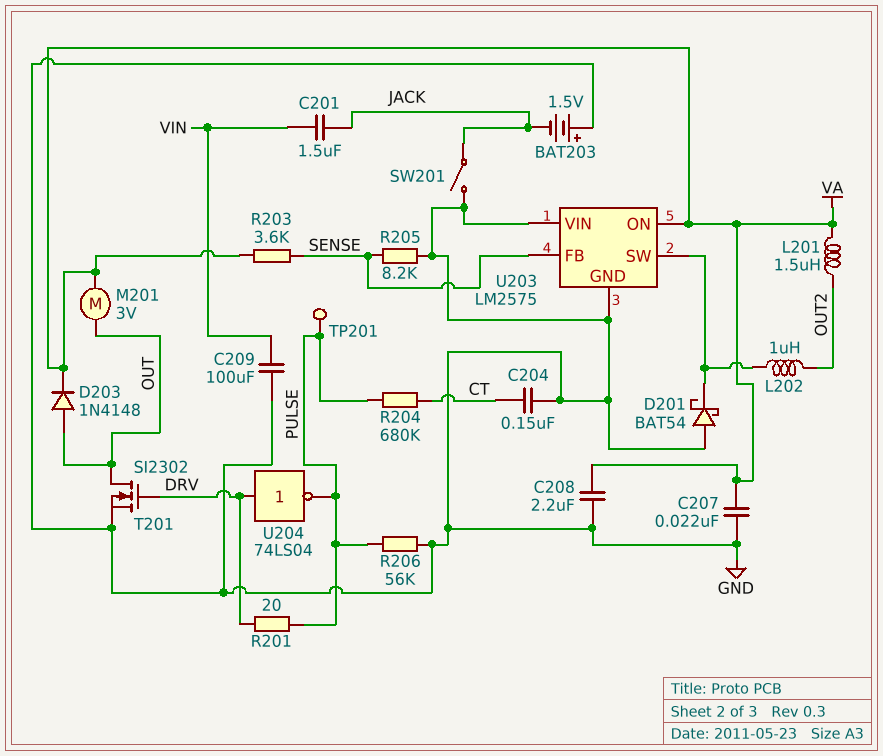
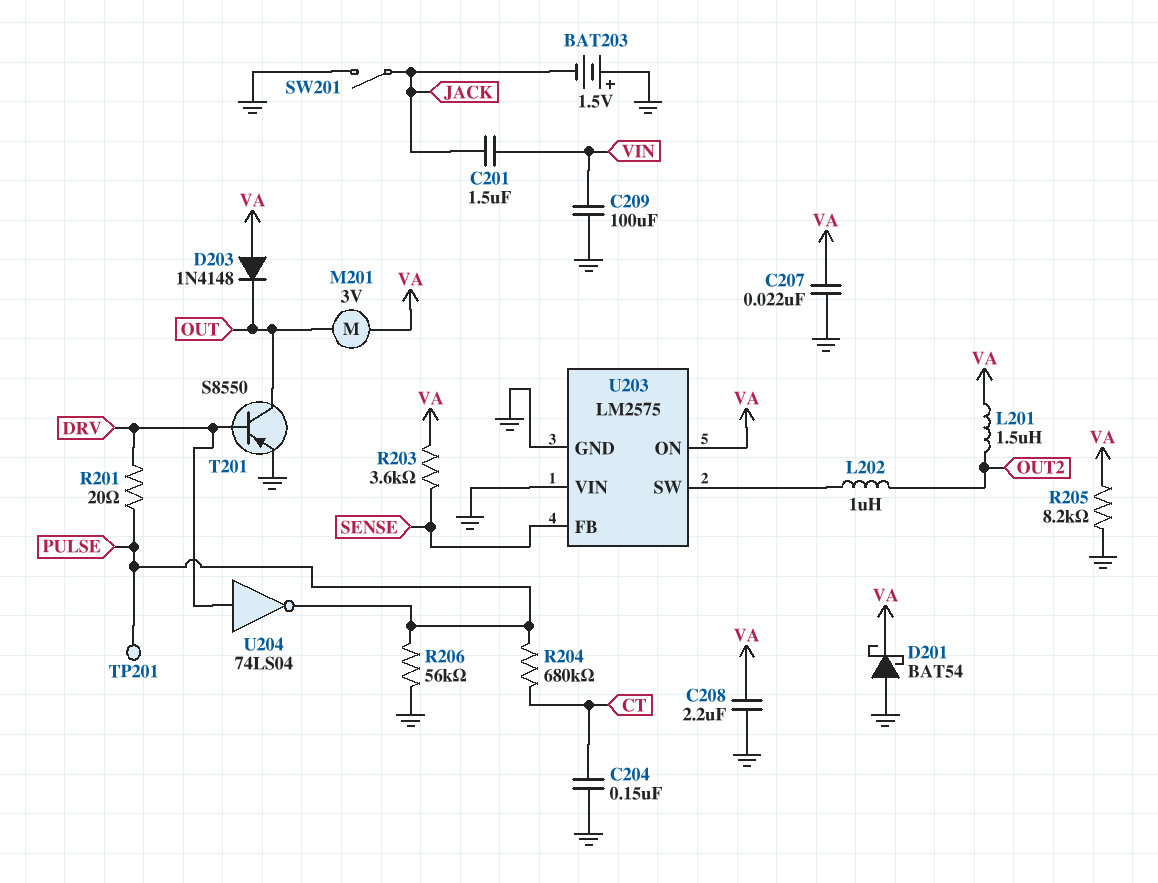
D201: schottky BAT54 (A GND, K U203/SW) -> schottky BAT54 (A GND, K VA)
D203: diode 1N4148 (A OUT, K VA) -> diode 1N4148 (A VA, K OUT)
R205: 8.2k (GND, SENSE) -> 8.2k (GND, VA)
T201: NMOS SI2302 (G DRV, D OUT, S GND) -> PNP S8550 (B DRV, C OUT, E GND)

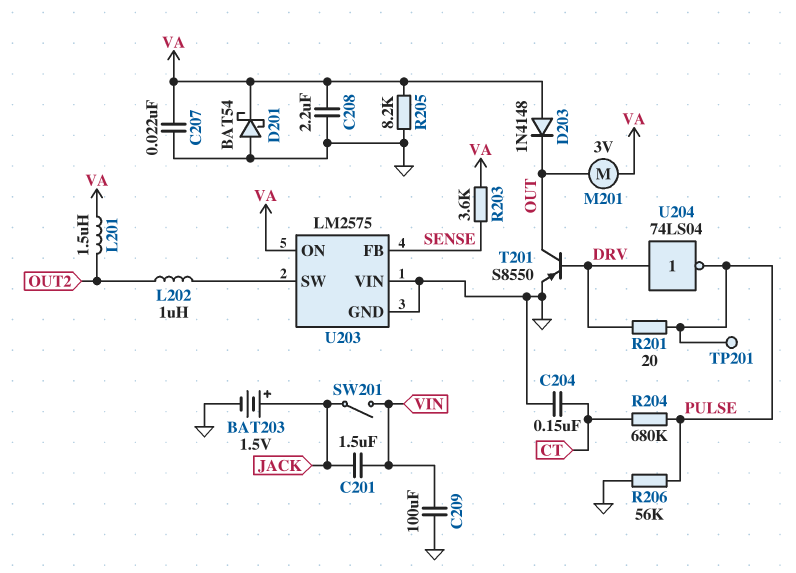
BAT203: 1.5V (plus GND, minus JACK) -> 1.5V (plus JACK, minus GND)
SW201: switch (GND, JACK) -> switch (JACK, VIN)

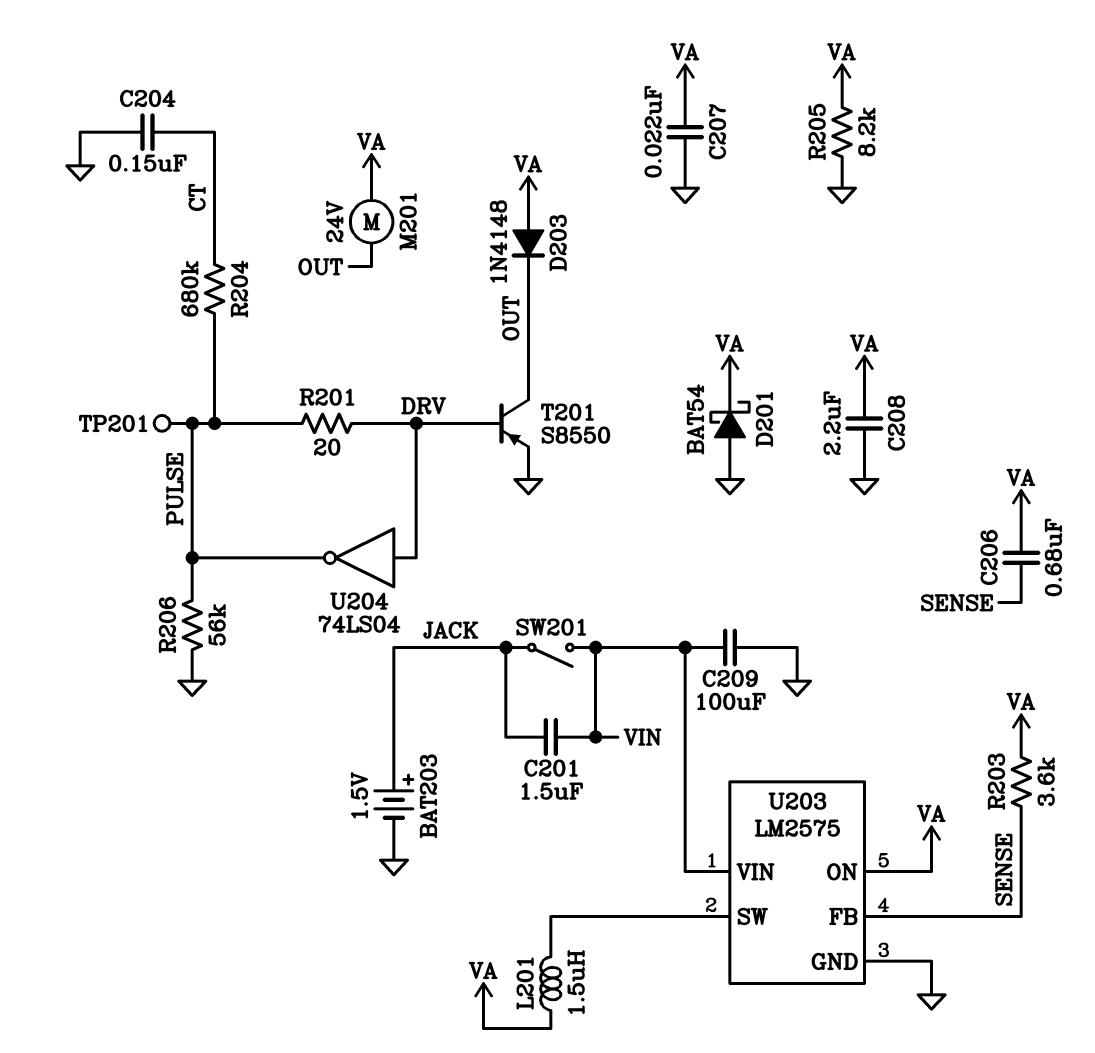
C206: none -> 680nF (SENSE, VA)
L201: 1.5uH (OUT2, VA) -> 1.5uH (U203/SW, VA)
L202: 1uH (OUT2, U203/SW) -> none
M201: motor 3V (OUT, VA) -> motor 24V (OUT, VA)
U203 pin VIN: GND -> VIN

